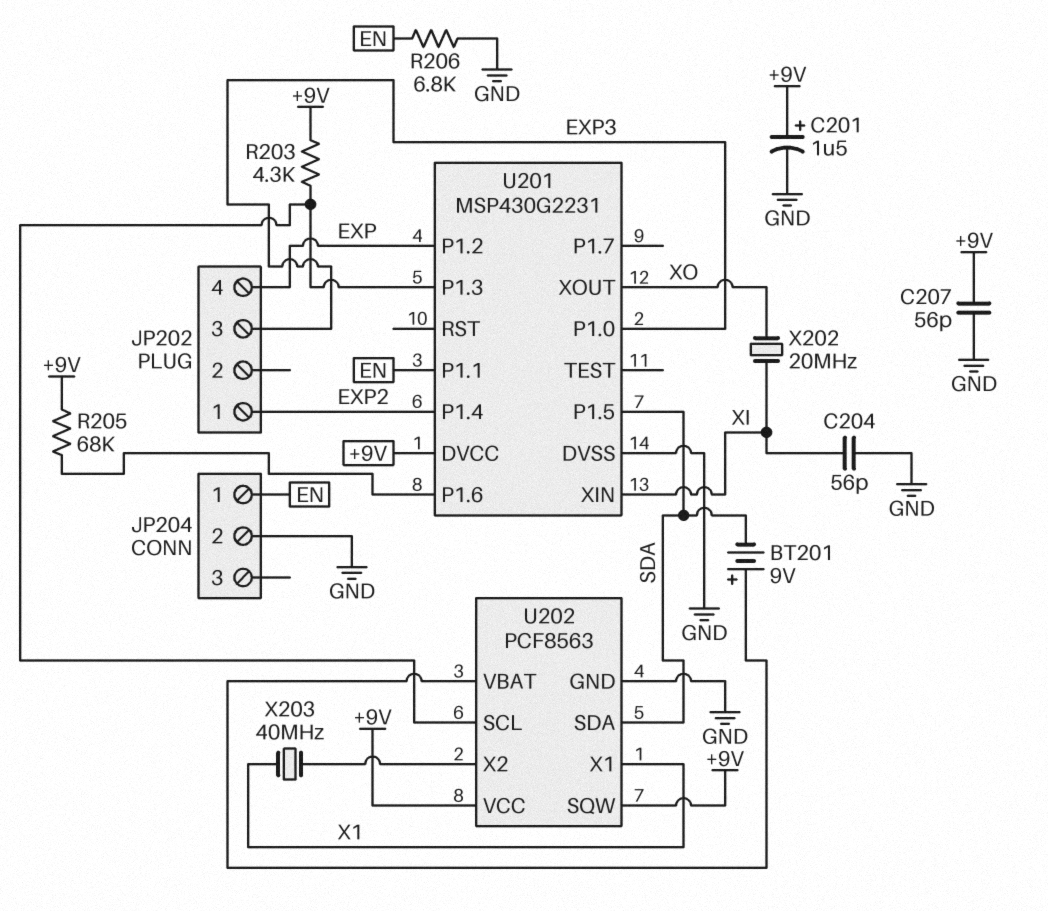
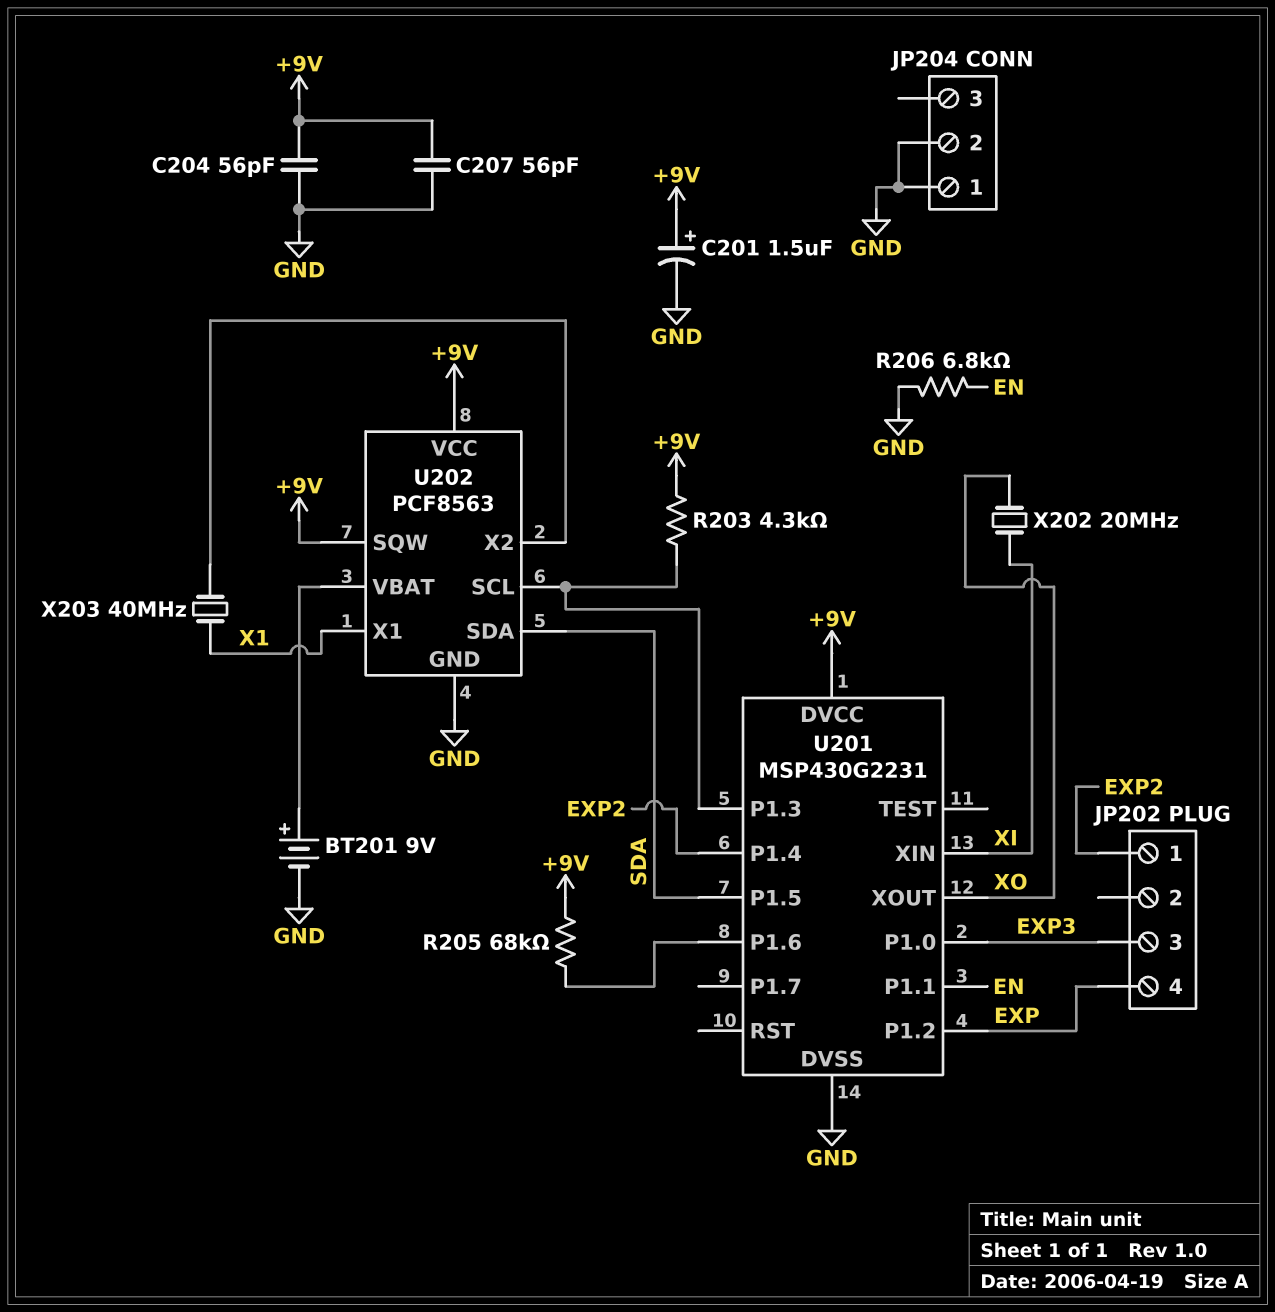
BT201: 9V (plus U202/VBAT, minus SDA) -> 9V (plus U202/VBAT, minus GND)
C204: 56pF (GND, XI) -> 56pF (+9V, GND)
JP204 pin 1: EN -> GND

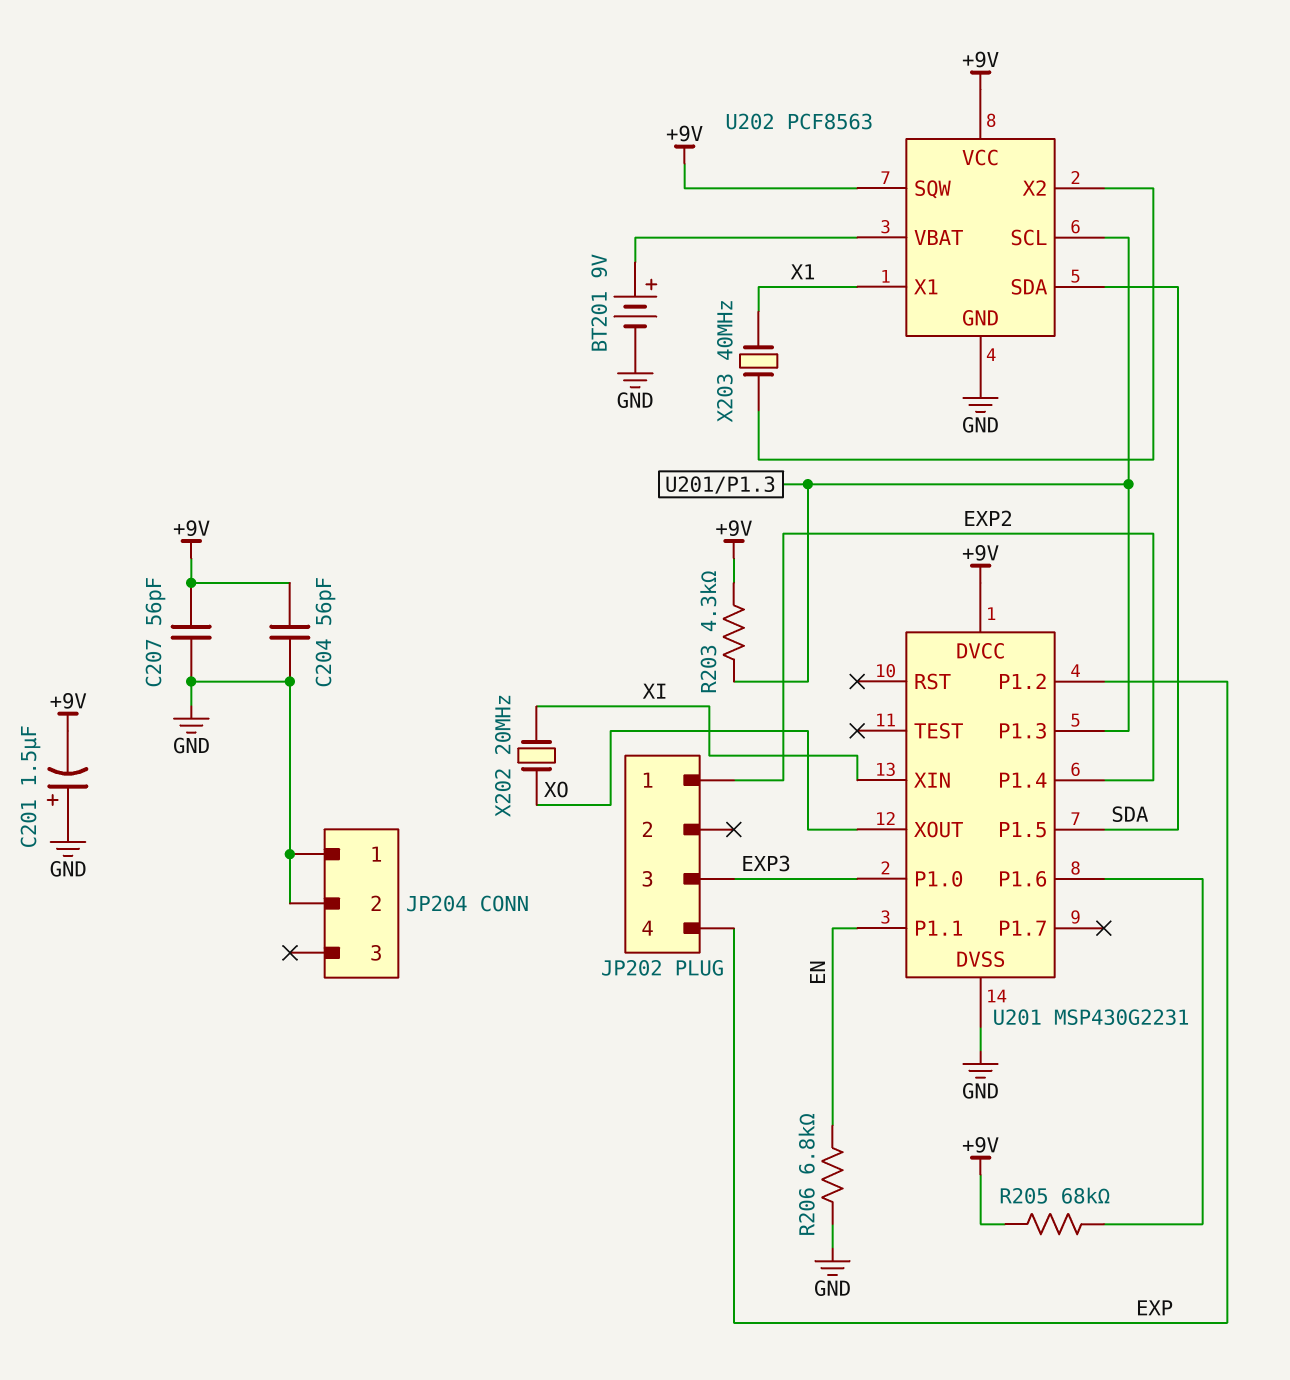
C201: 1.5uF (plus +9V, minus GND) -> 1.5uF (plus GND, minus +9V)

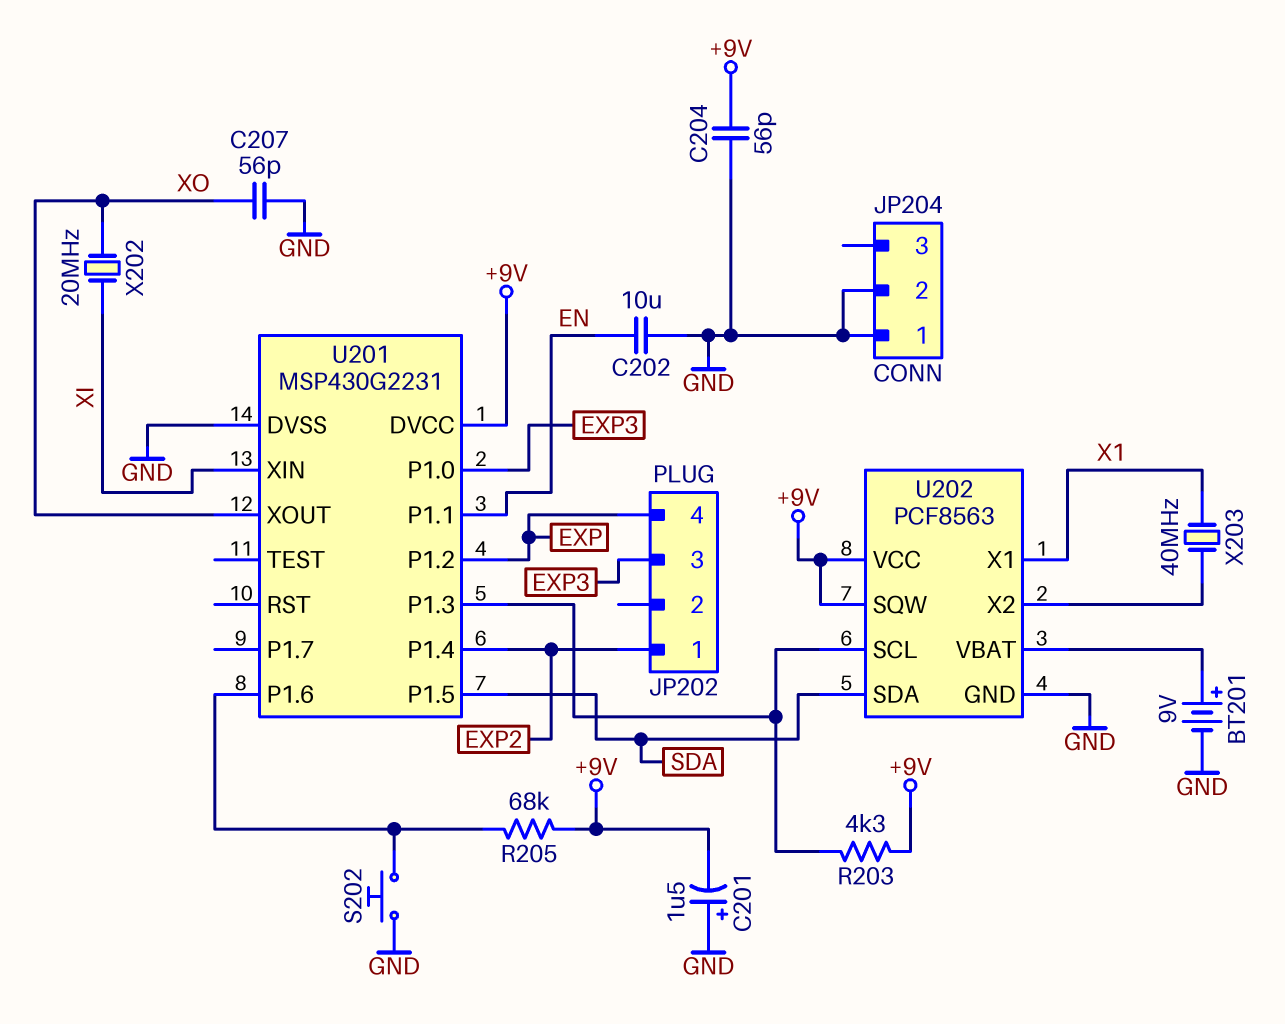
C202: none -> 10uF (EN, GND)
C207: 56pF (+9V, GND) -> 56pF (GND, XO)
R206: 6.8k (EN, GND) -> none
S202: none -> button (GND, U201/P1.6)

